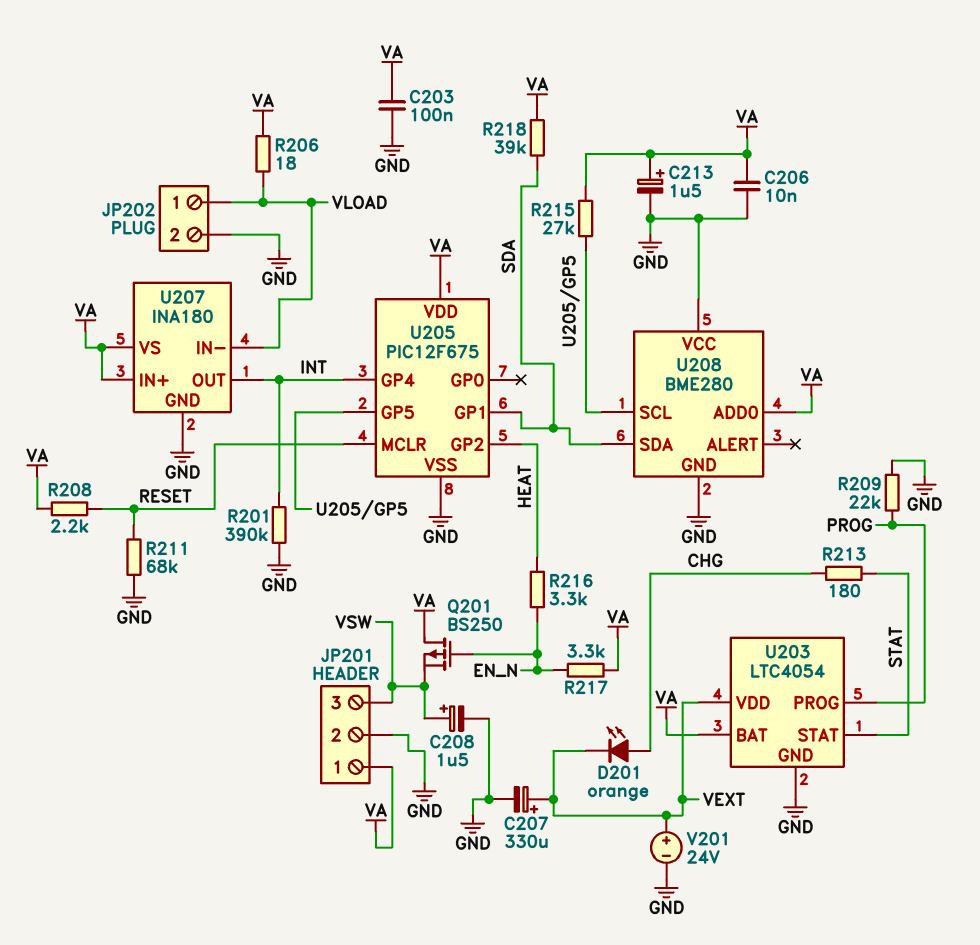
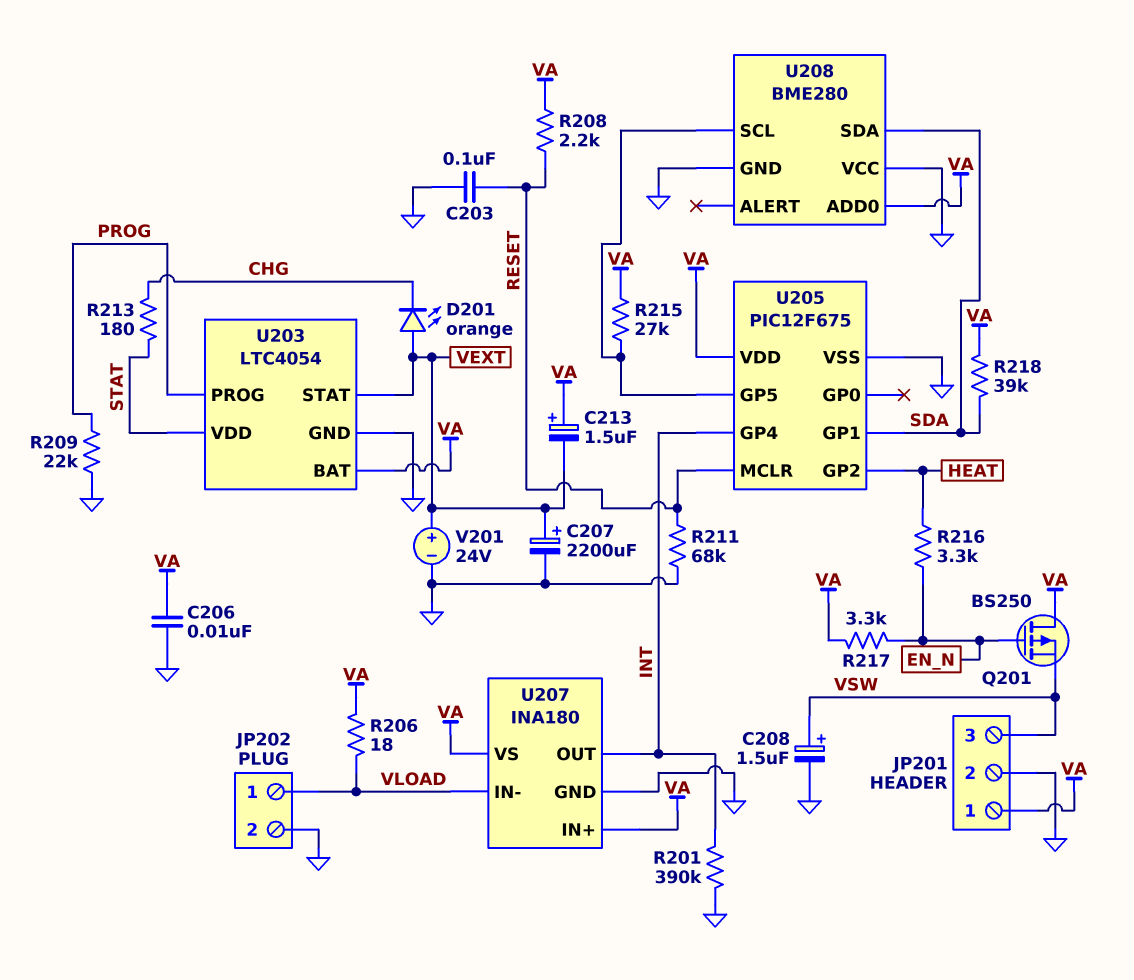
C203: 100nF (GND, VA) -> 100nF (GND, RESET)
C207: 330uF (plus VEXT, minus GND) -> 2200uF (plus VEXT, minus GND)
C213: 1.5uF (plus VA, minus GND) -> 1.5uF (plus VA, minus VEXT)
D201: LED orange (A CHG, K VEXT) -> LED orange (A VEXT, K CHG)
U203 pin STAT: STAT -> VEXT
U203 pin VDD: VEXT -> STAT

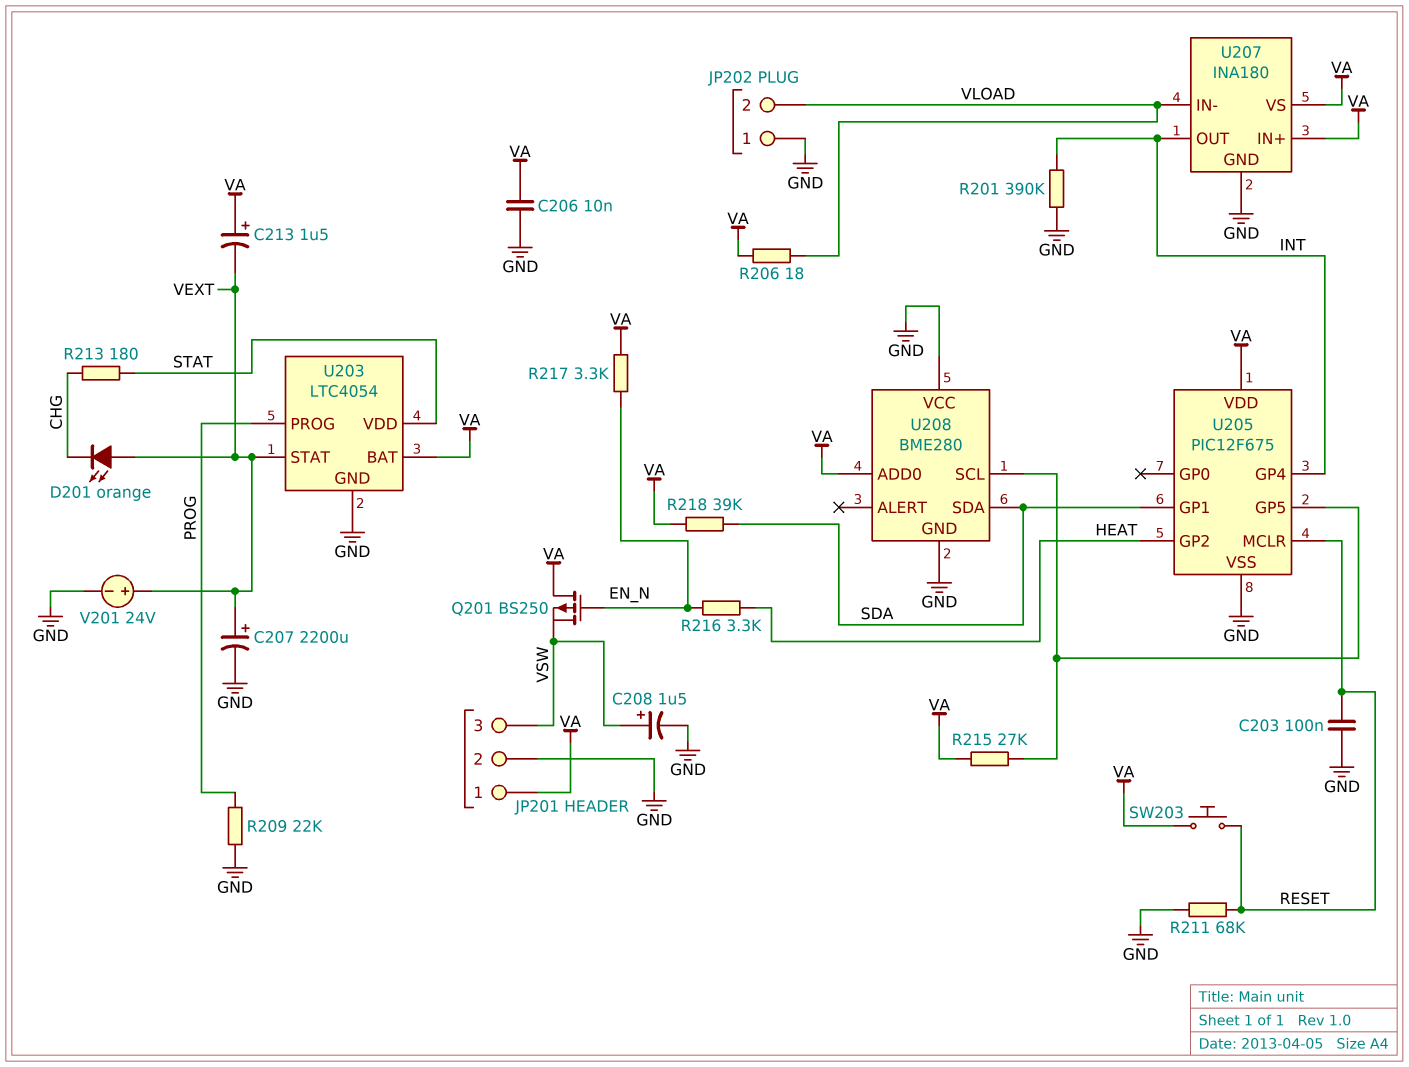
JP202 pin 1: VLOAD -> GND
JP202 pin 2: GND -> VLOAD
R208: 2.2k (RESET, VA) -> none
SW203: none -> button (RESET, VA)

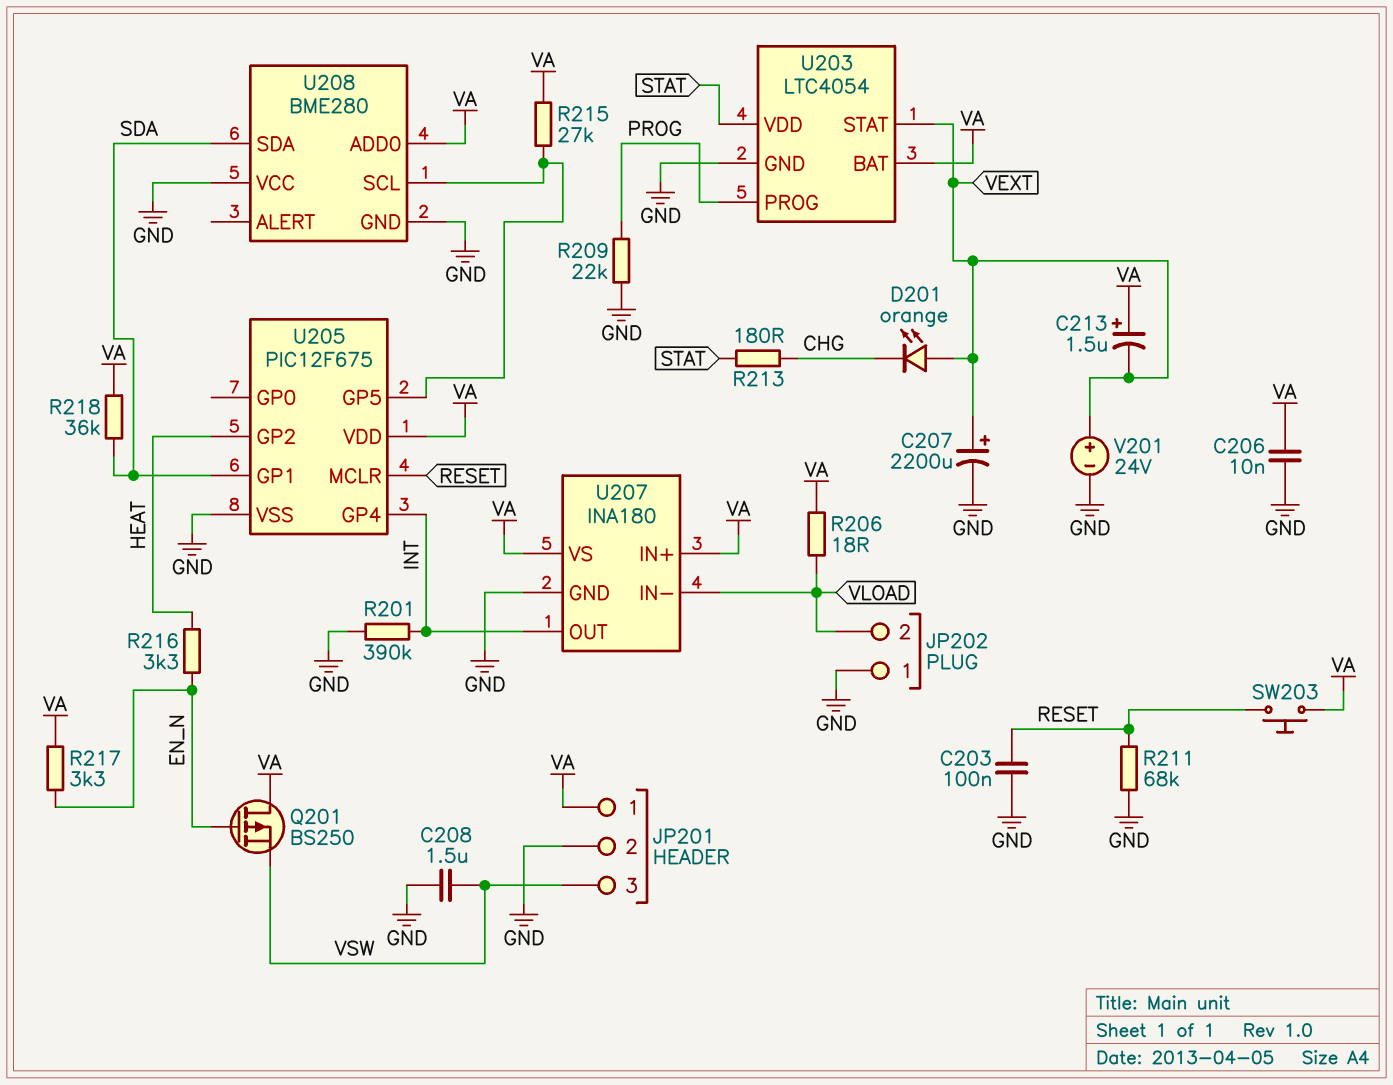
C208: 1.5uF (plus VSW, minus GND) -> 1.5uF (GND, VSW)
R218: 39k (SDA, VA) -> 36k (SDA, VA)

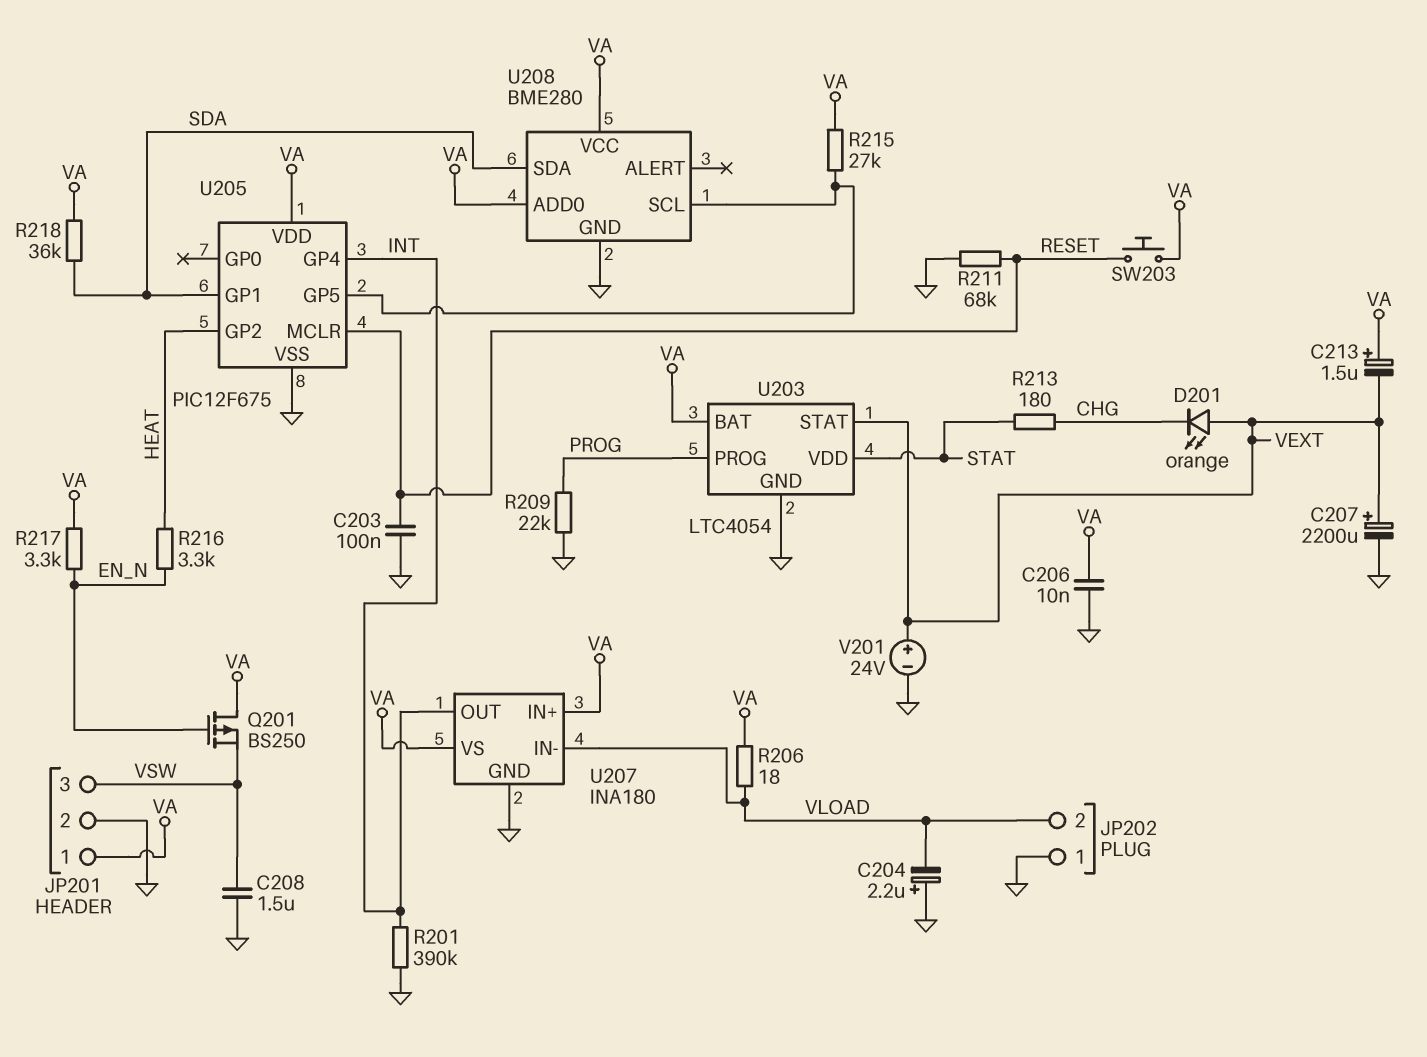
C204: none -> 2.2uF (plus GND, minus VLOAD)
U208 pin VCC: GND -> VA

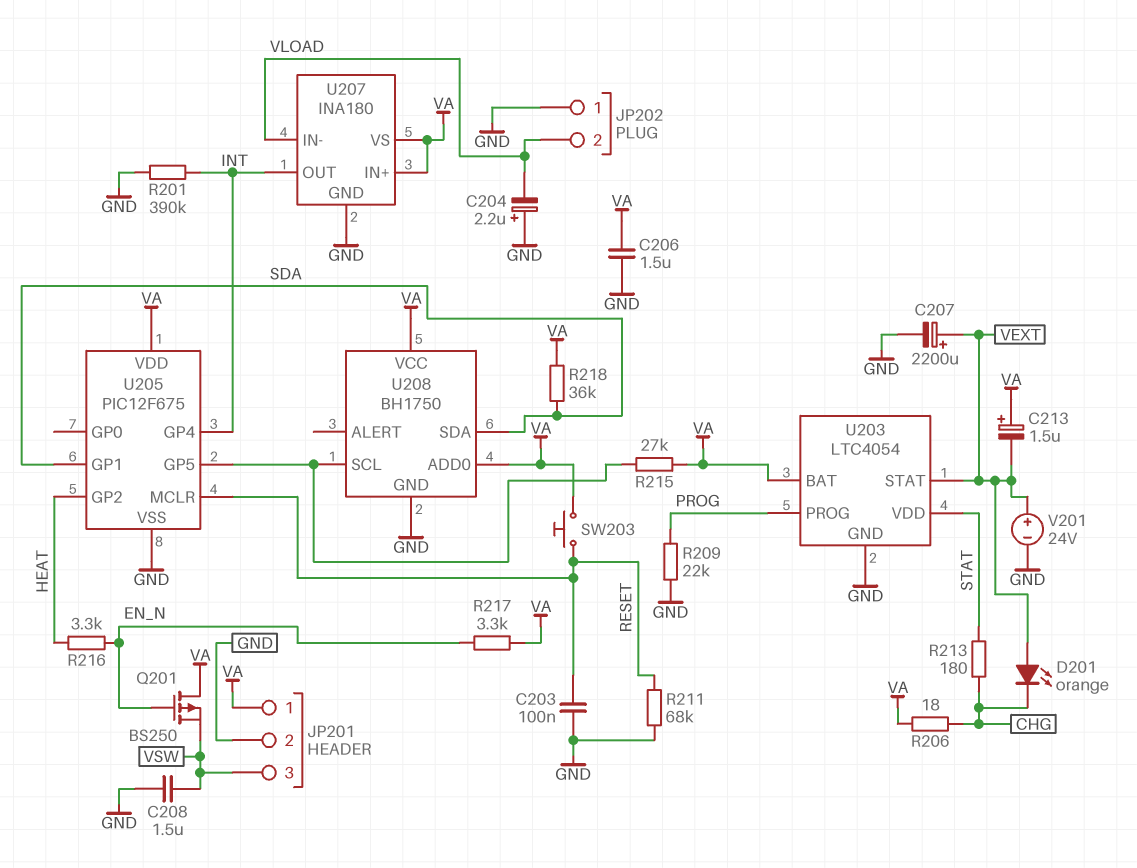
C206: 10nF (GND, VA) -> 1.5uF (GND, VA)
R206: 18 (VA, VLOAD) -> 18 (CHG, VA)
U208: BME280 -> BH1750

